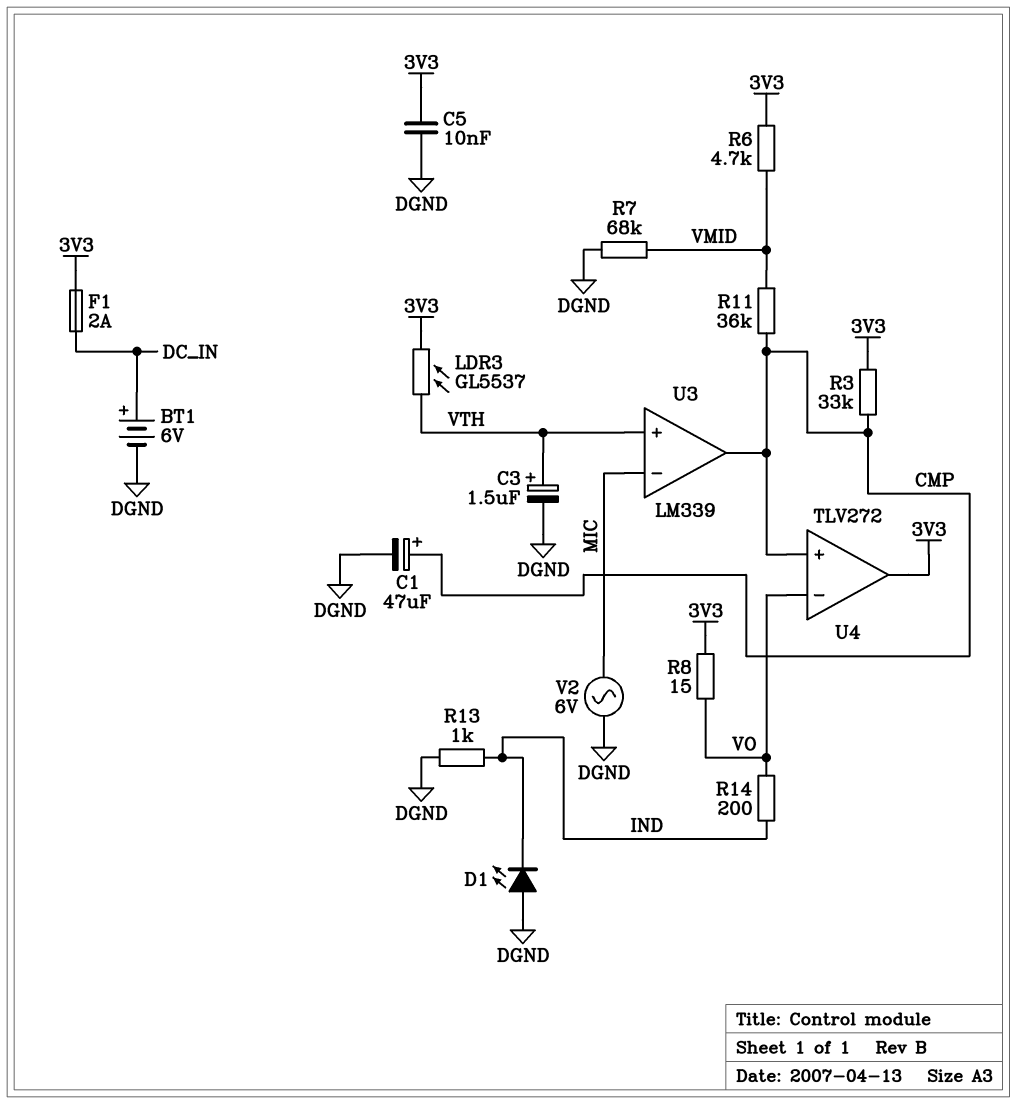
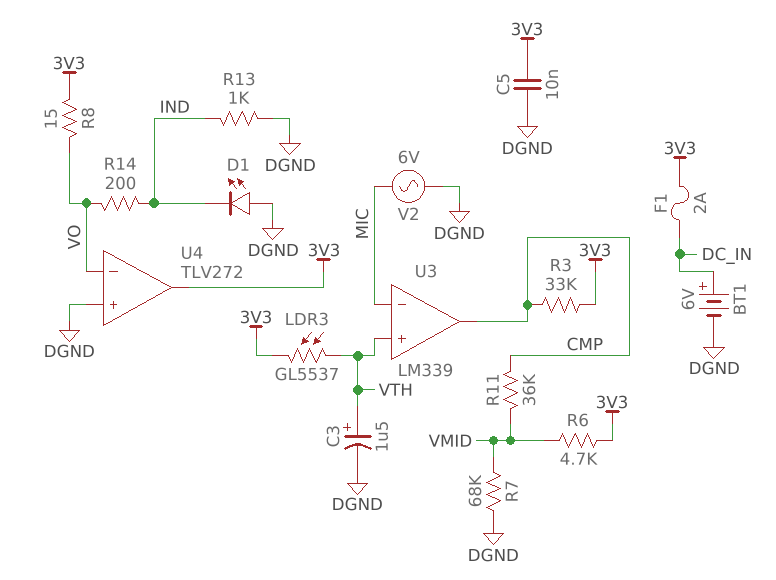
C1: 47uF (plus CMP, minus DGND) -> none
U4 pin in+: CMP -> DGND

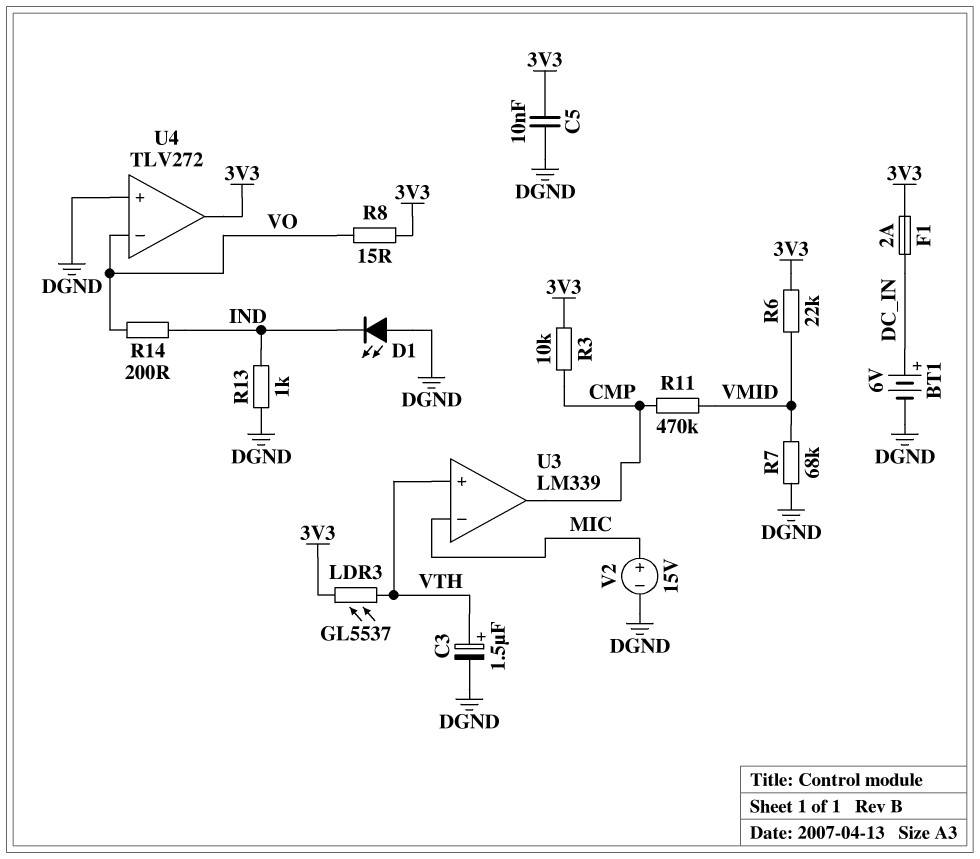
R3: 33k (3V3, CMP) -> 10k (3V3, CMP)
R6: 4.7k (3V3, VMID) -> 22k (3V3, VMID)
R11: 36k (CMP, VMID) -> 470k (CMP, VMID)
V2: AC 6V (DGND, MIC) -> 15V (plus MIC, minus DGND)

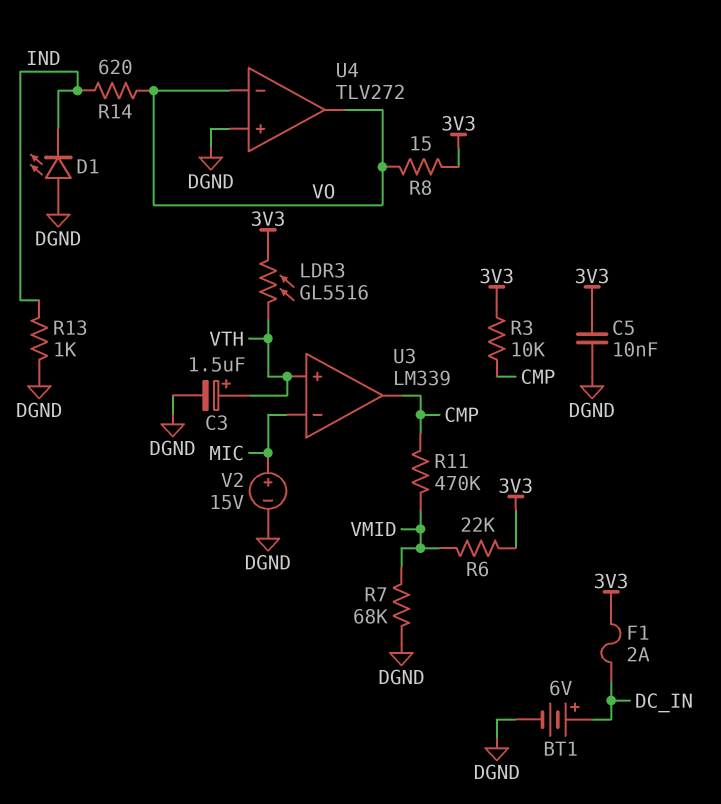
LDR3: GL5537 (3V3, VTH) -> GL5516 (3V3, VTH)
R14: 200 (IND, VO) -> 620 (IND, VO)
U4 pin out: 3V3 -> VO

